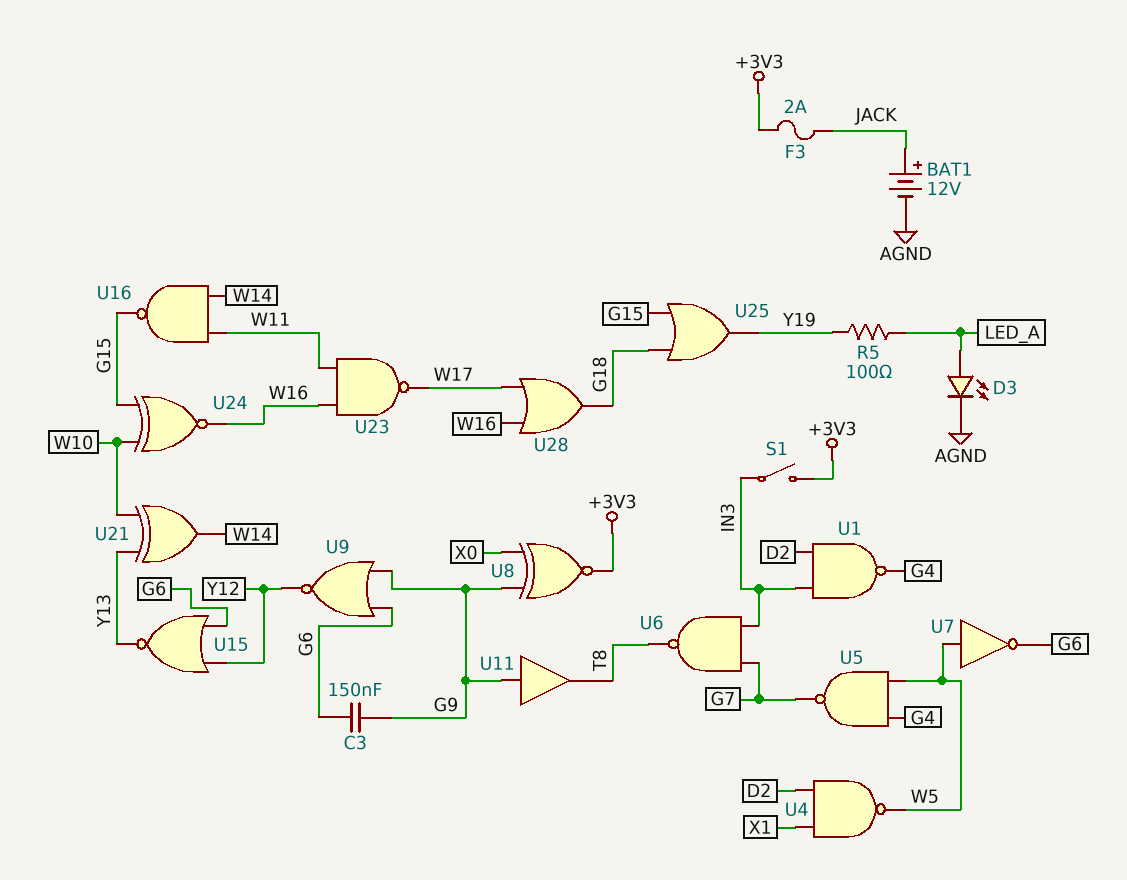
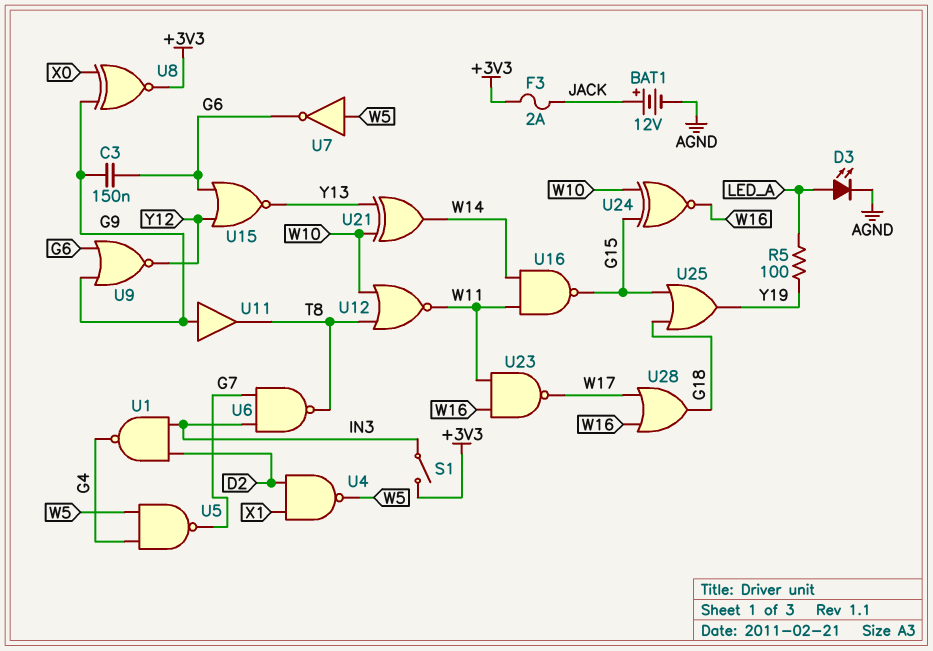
U12: none -> NOR (in T8, in W10, out W11)

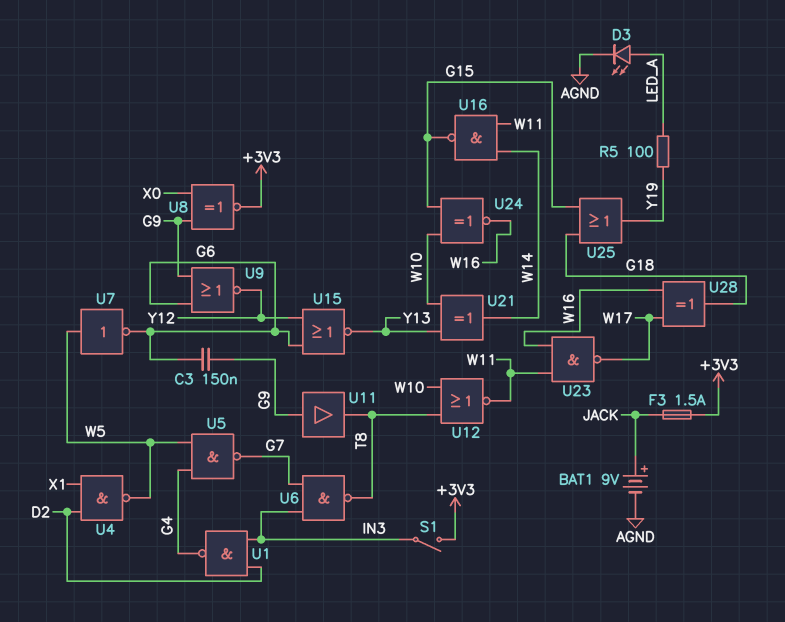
BAT1: 12V (plus JACK, minus AGND) -> 9V (plus JACK, minus AGND)
F3: 2A (+3V3, JACK) -> 1.5A (+3V3, JACK)
U28: OR (in W16, in W17, out G18) -> XOR (in W16, in W17, out G18)

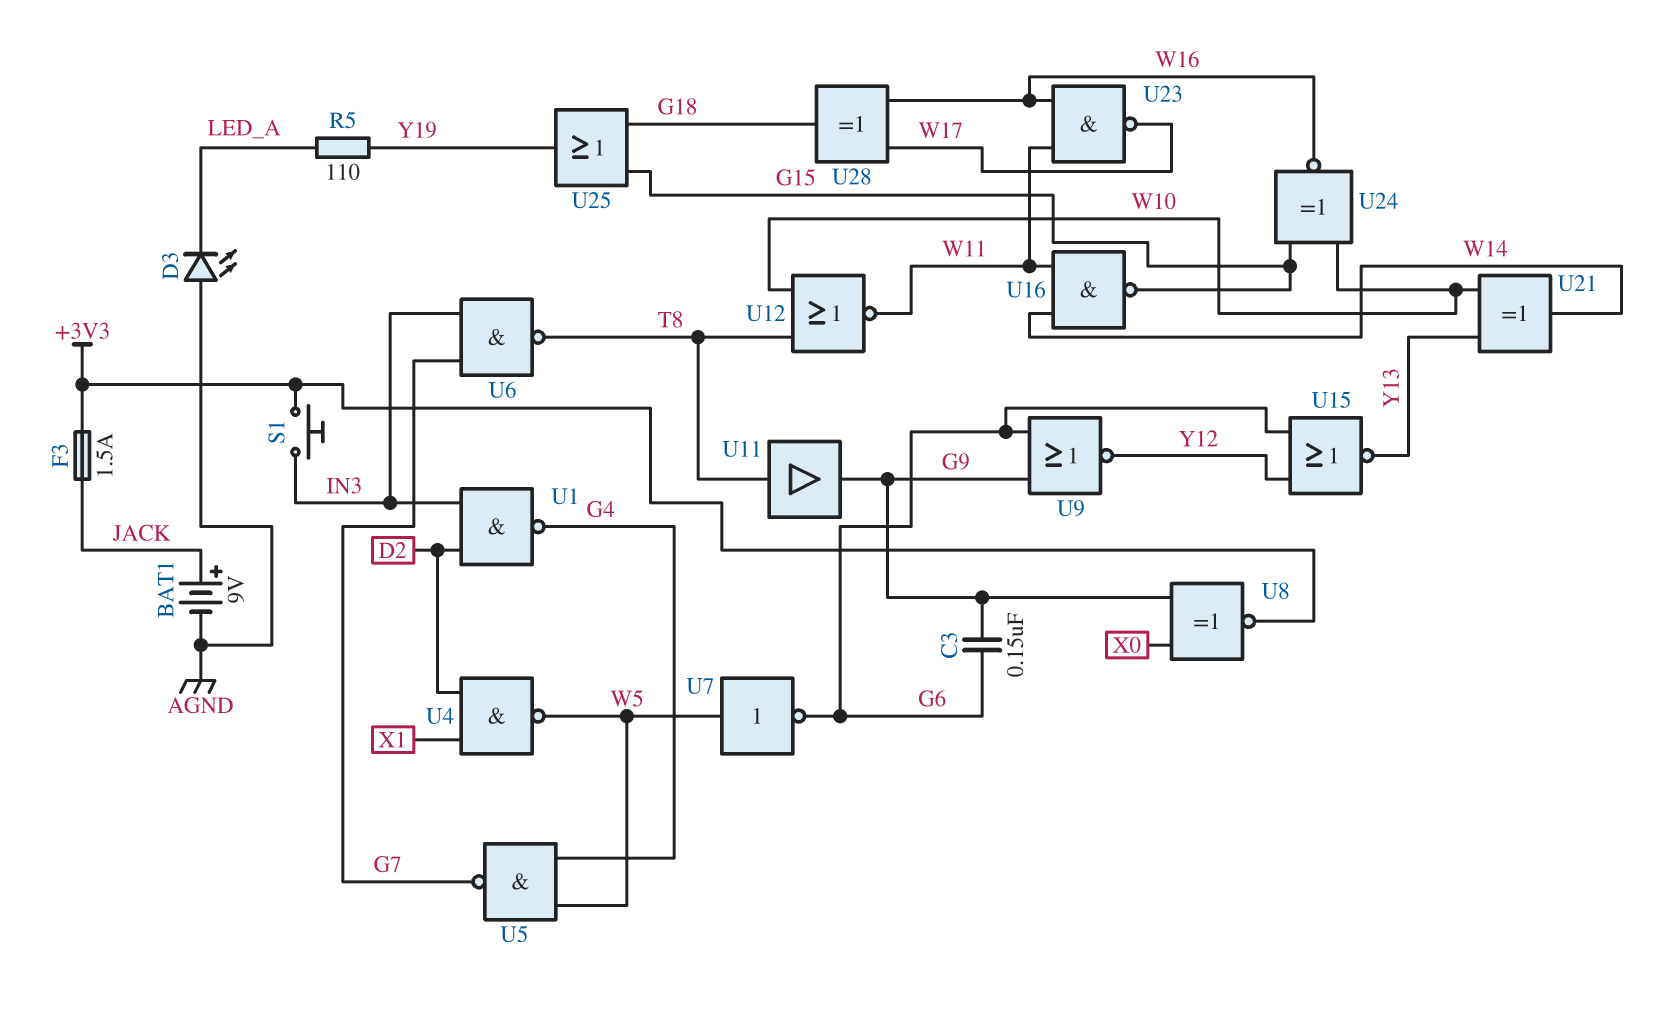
D3: LED (A LED_A, K AGND) -> LED (A AGND, K LED_A)
R5: 100 (LED_A, Y19) -> 110 (LED_A, Y19)
S1: switch (+3V3, IN3) -> button (+3V3, IN3)
U11: buffer (in G9, out T8) -> buffer (in T8, out G9)

